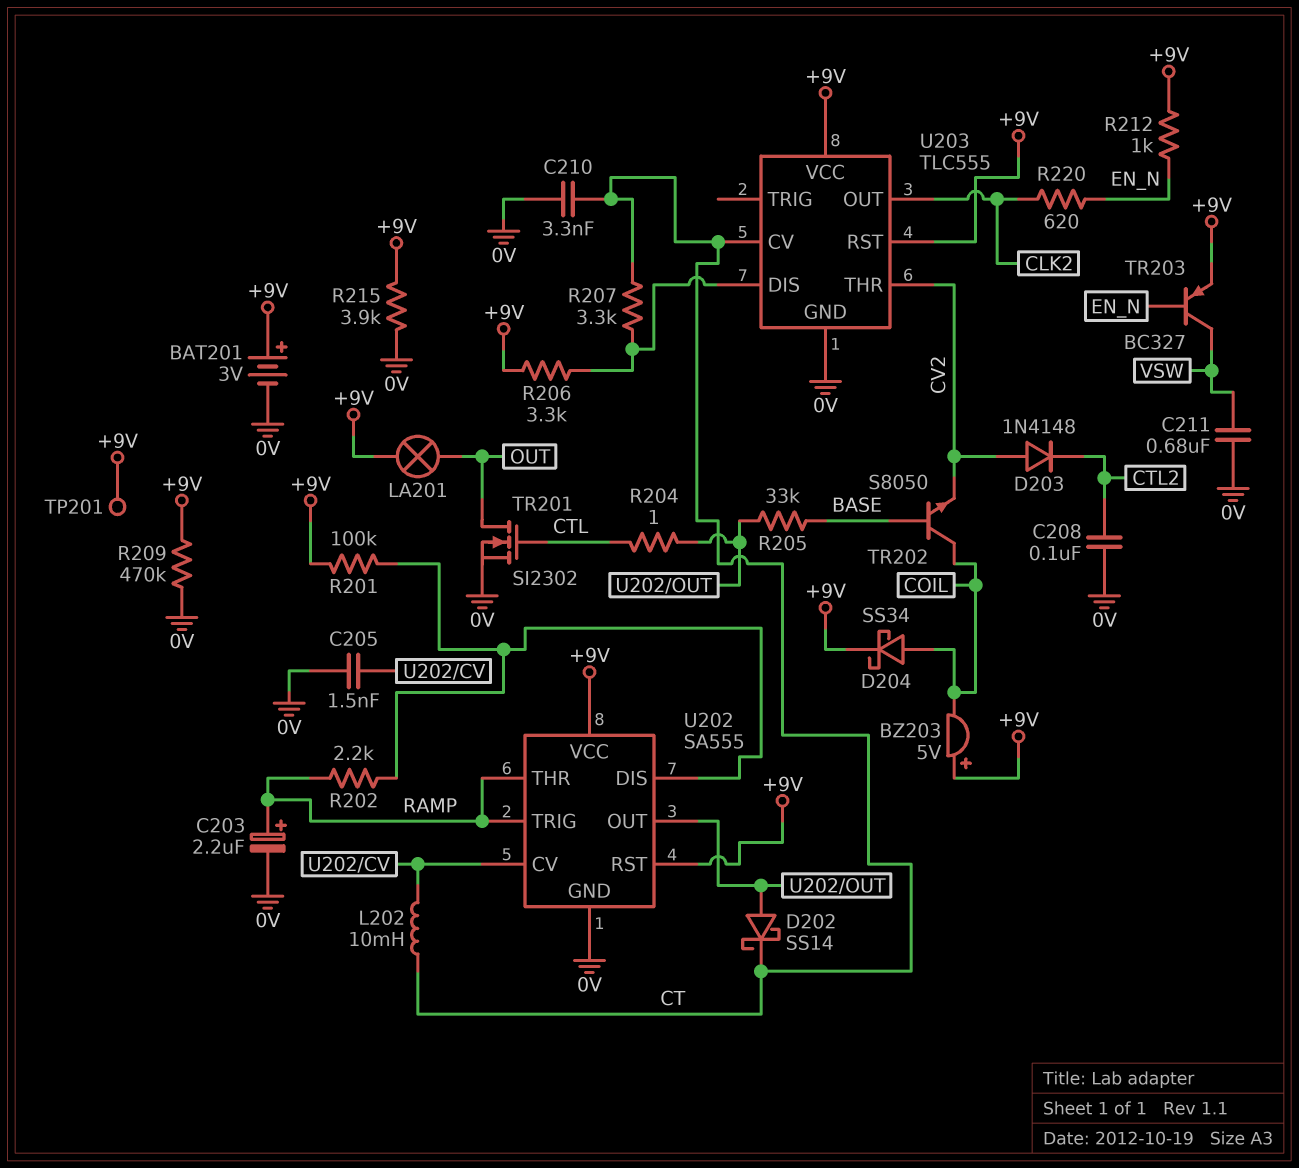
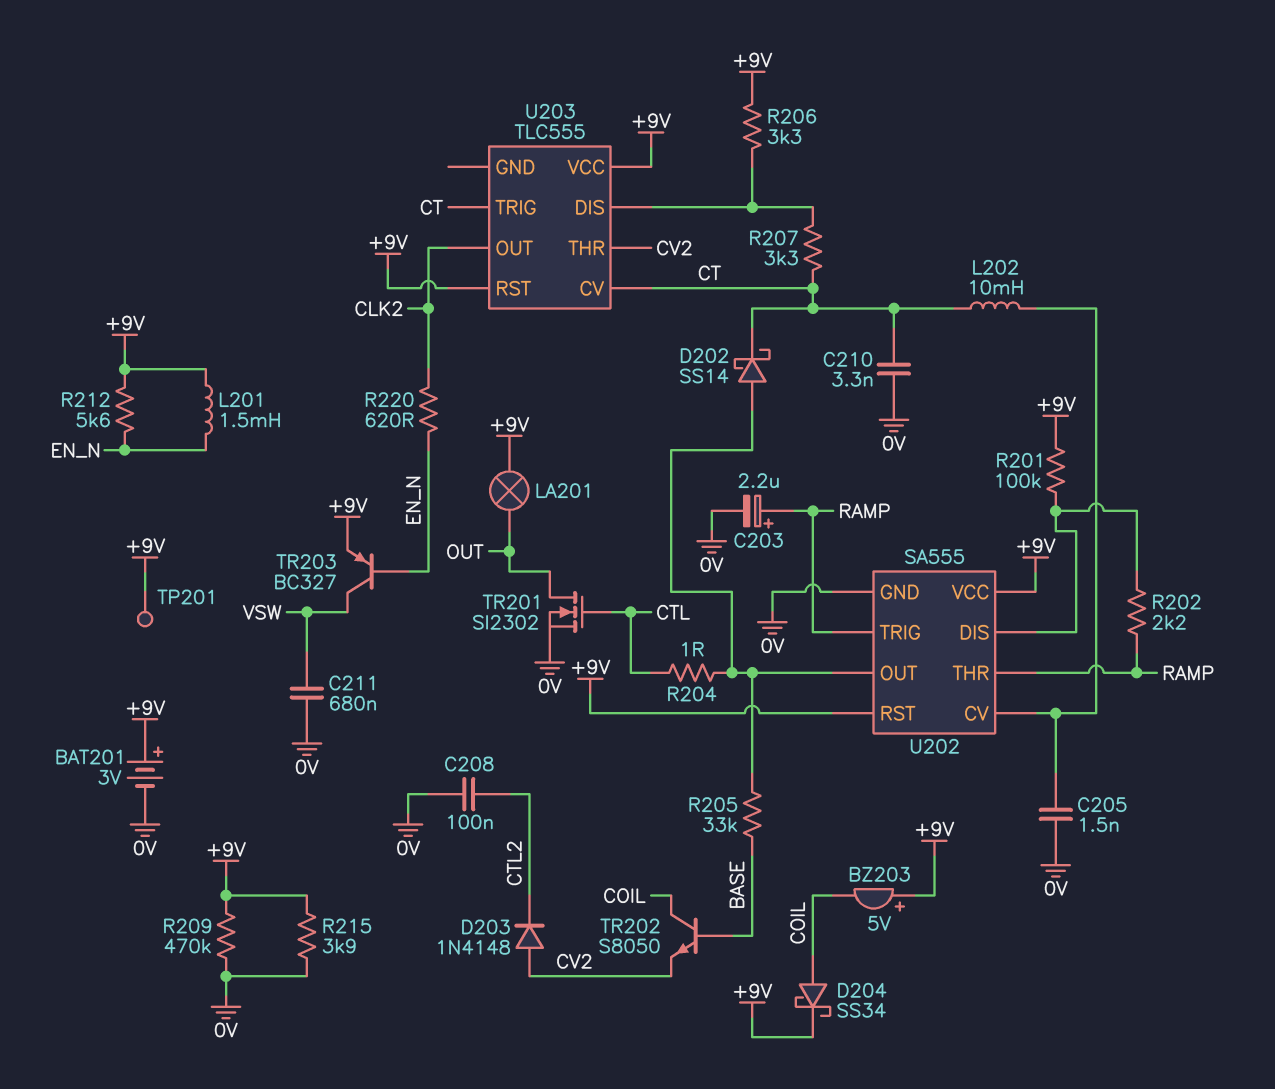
L201: none -> 1.5mH (+9V, EN_N)
R212: 1k (+9V, EN_N) -> 5.6k (+9V, EN_N)
U203 pin GND: 0V -> none
U203 pin TRIG: none -> CT

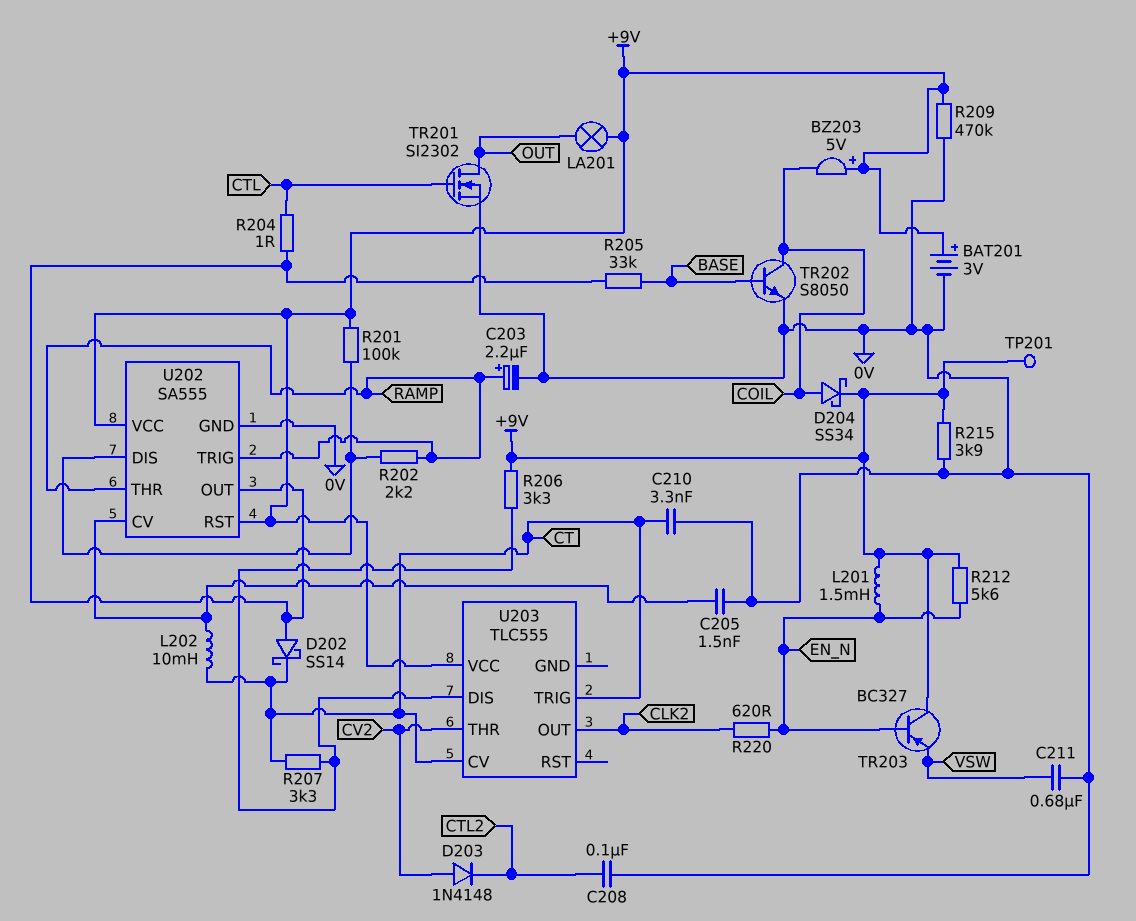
TR202: NPN S8050 (B BASE, C COIL, E CV2) -> NPN S8050 (B BASE, C COIL, E 0V)
TR203: PNP BC327 (B EN_N, C VSW, E +9V) -> PNP BC327 (B EN_N, C +9V, E VSW)
U203 pin RST: +9V -> none

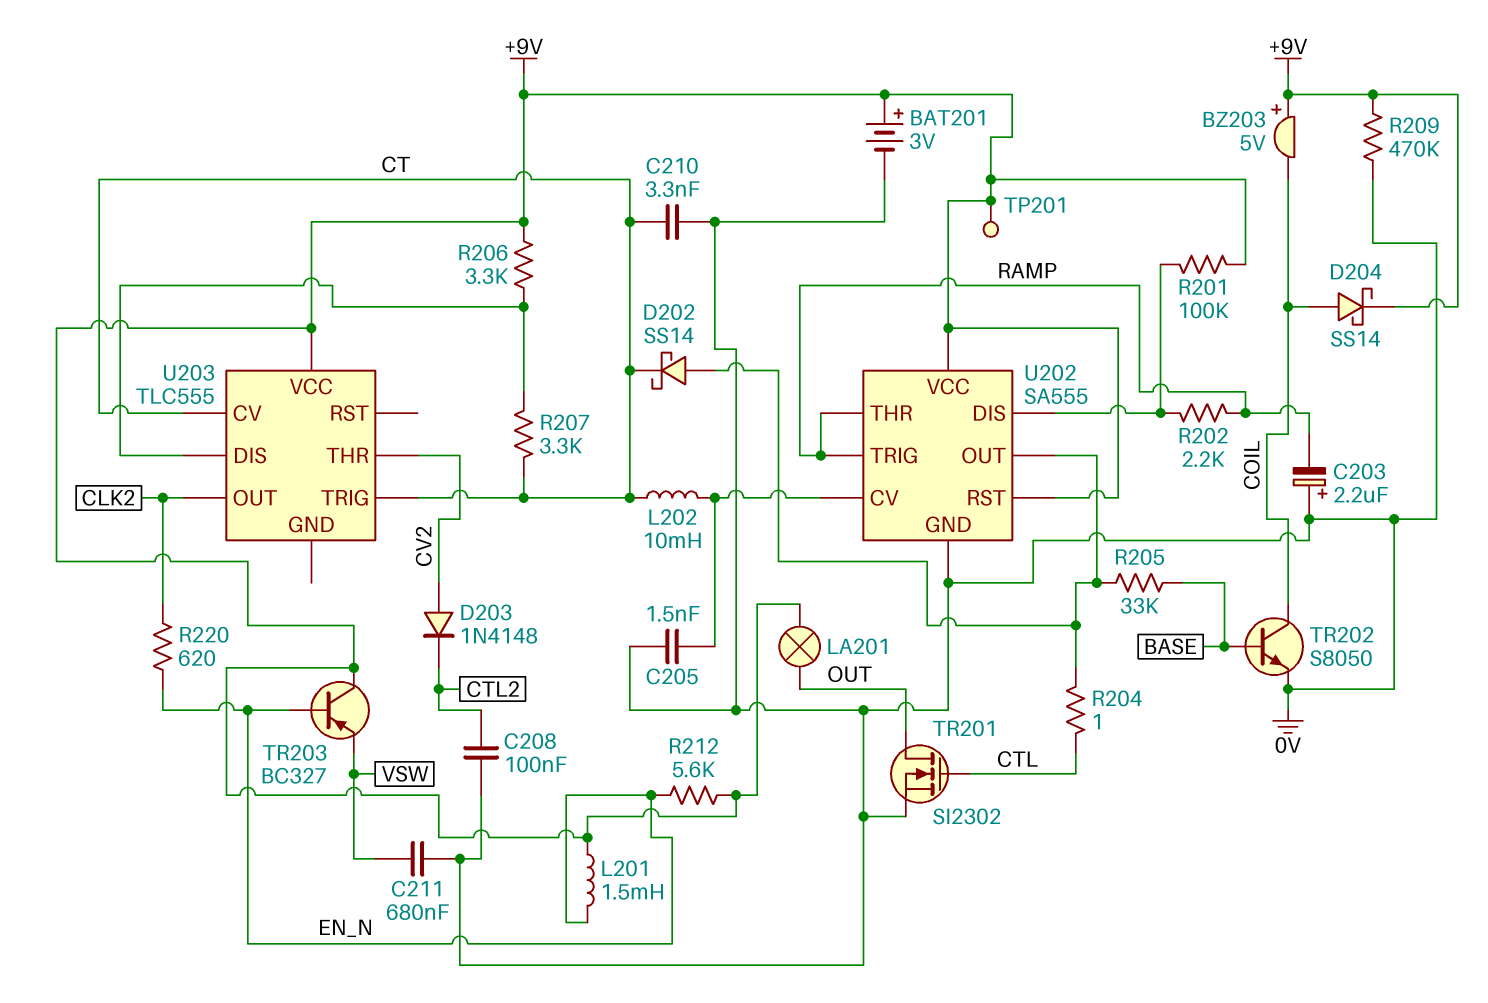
C203: 2.2uF (plus RAMP, minus 0V) -> 2.2uF (plus 0V, minus RAMP)
D204: schottky SS34 (A COIL, K +9V) -> schottky SS14 (A COIL, K +9V)
R215: 3.9k (+9V, 0V) -> none

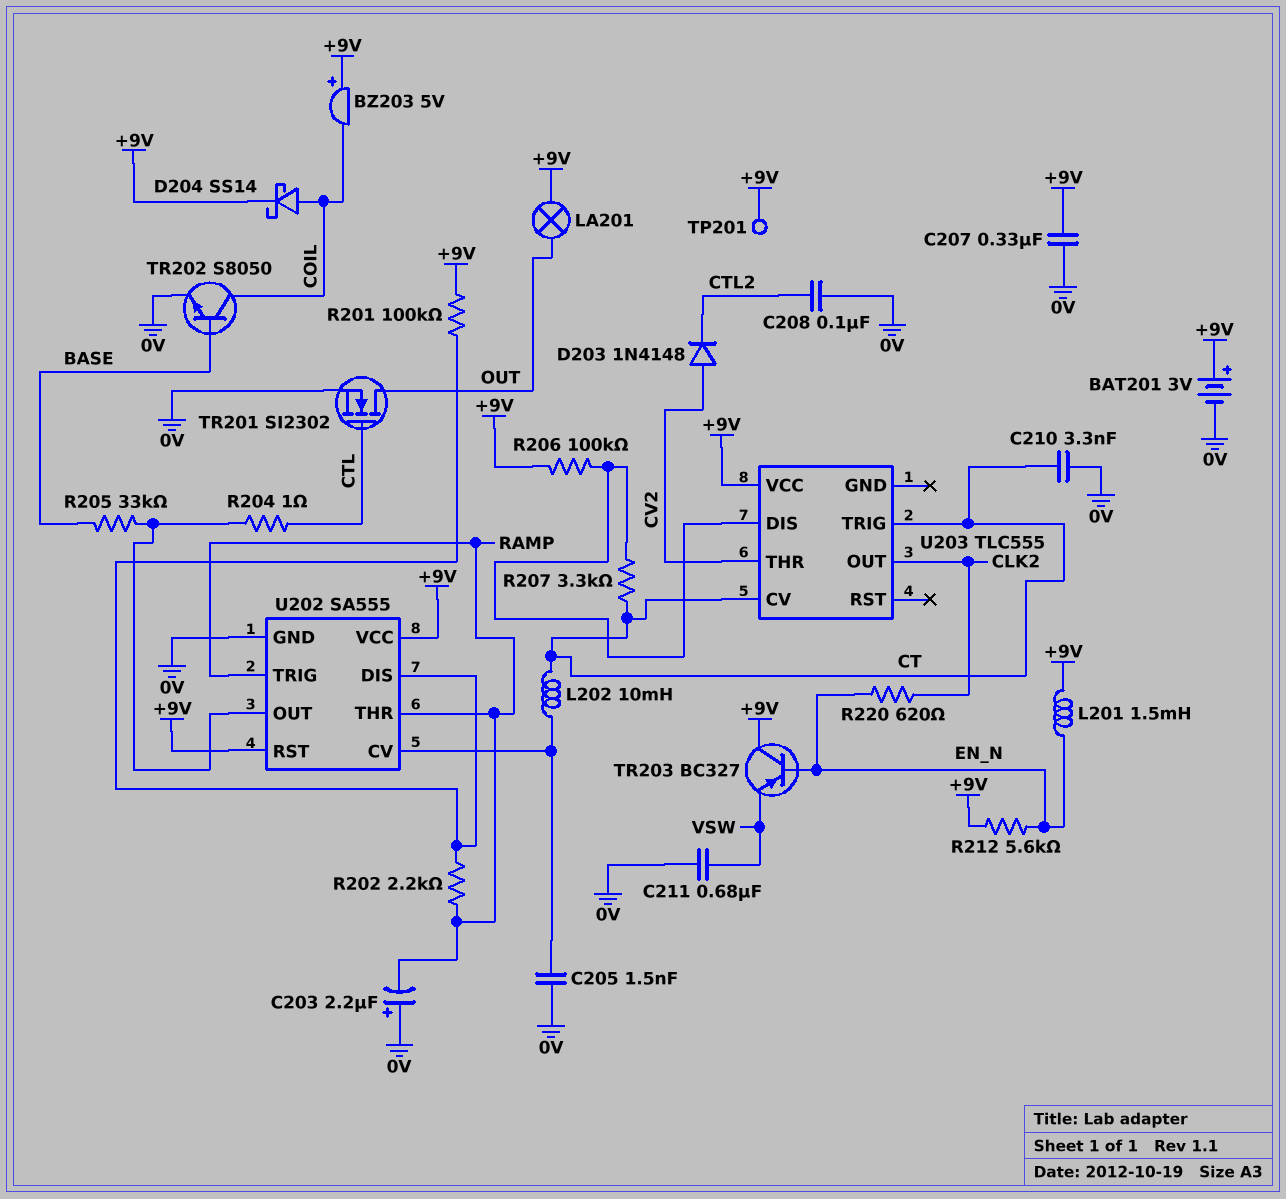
C207: none -> 330nF (+9V, 0V)
D202: schottky SS14 (A U202/OUT, K CT) -> none
R206: 3.3k (+9V, U203/DIS) -> 100k (+9V, U203/DIS)
R209: 470k (+9V, 0V) -> none

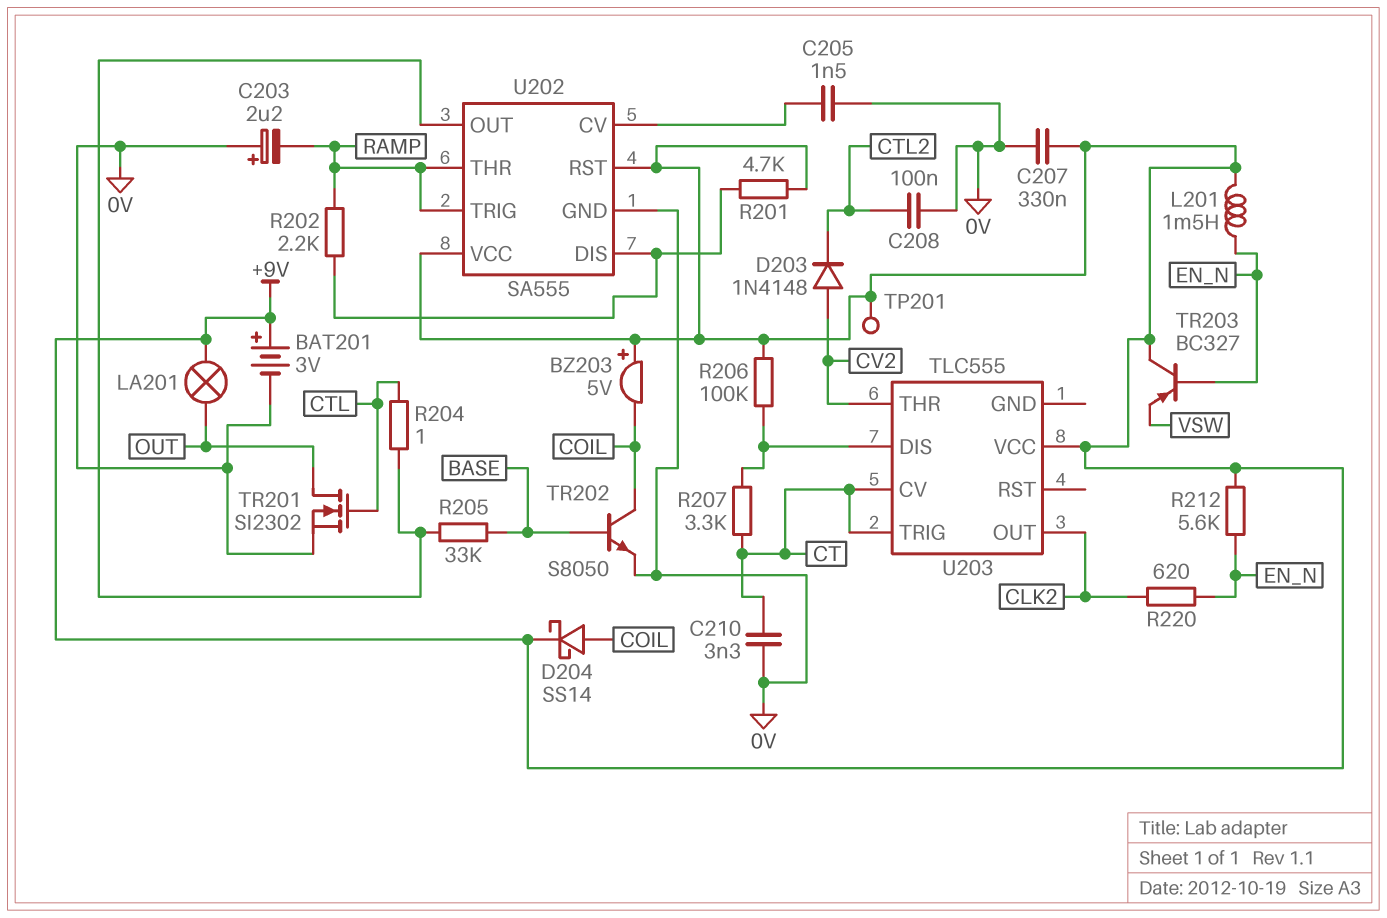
C211: 680nF (0V, VSW) -> none
L202: 10mH (CT, U202/CV) -> none
R201: 100k (+9V, U202/DIS) -> 4.7k (+9V, U202/DIS)

